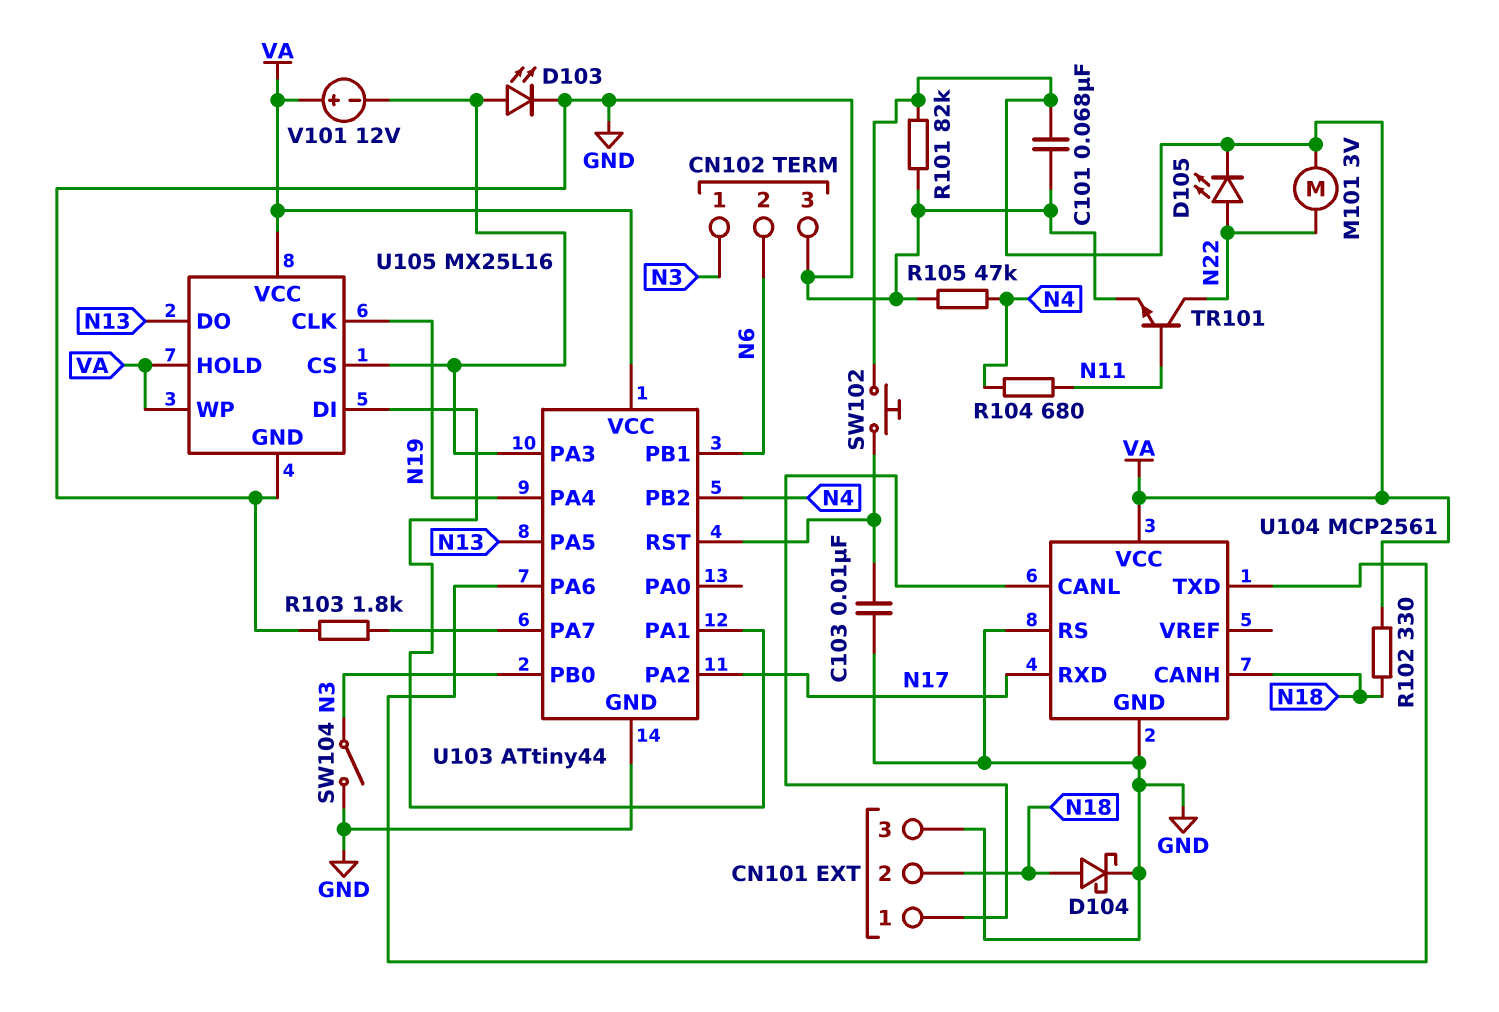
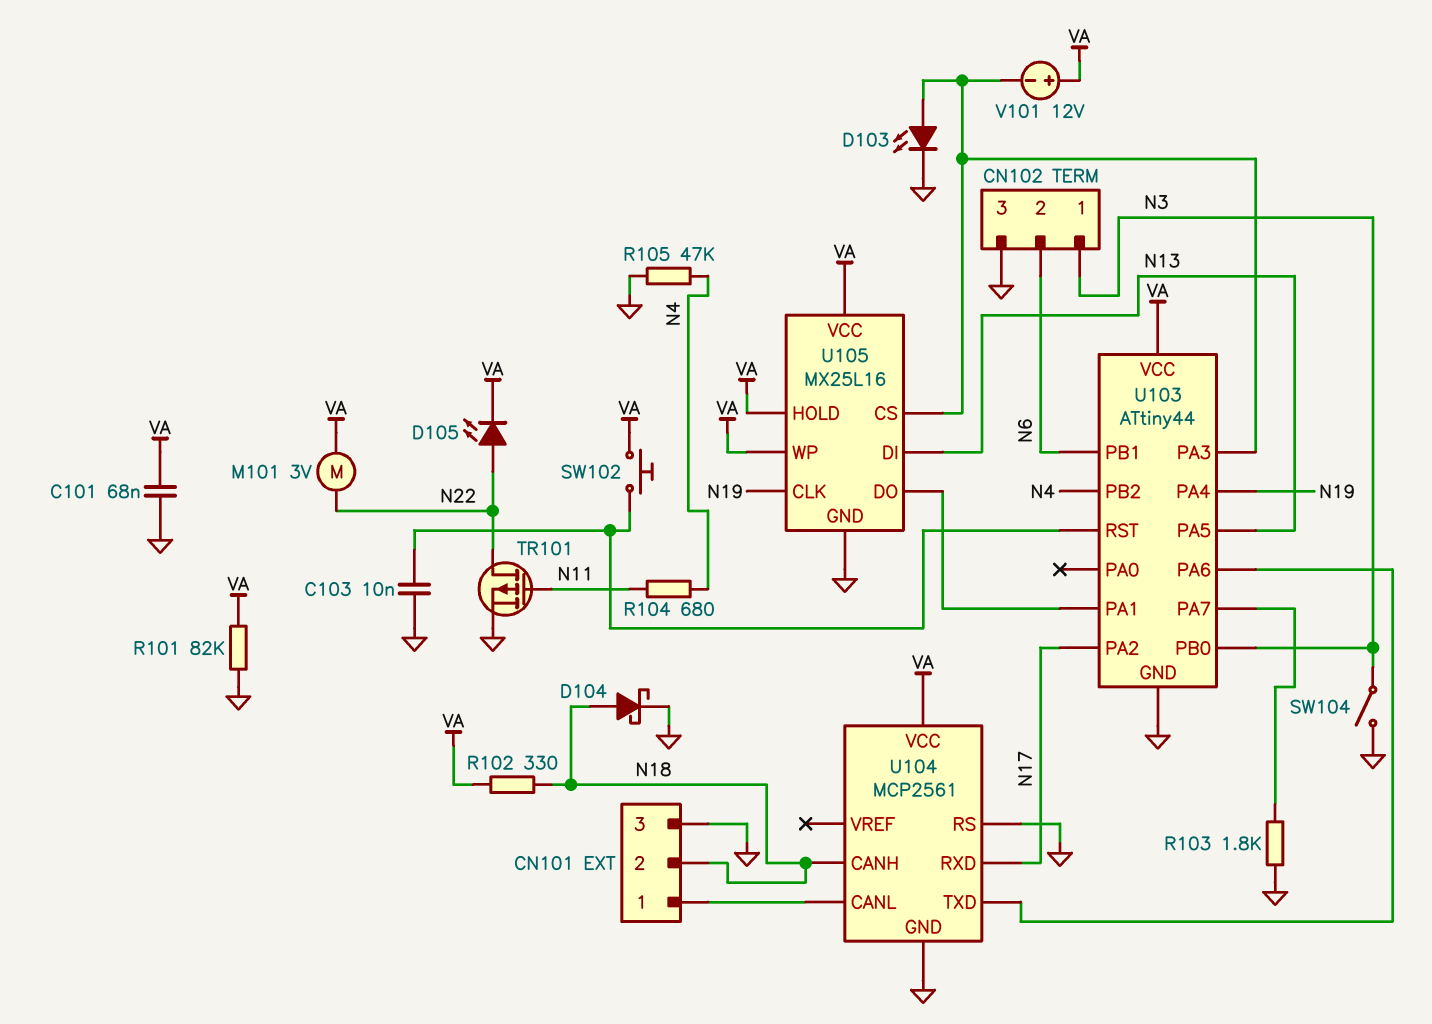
TR101: NPN (B N11, C N22, E GND) -> PMOS (G N11, D N22, S GND)
U105 pin DI: U103/PA1 -> N13
U105 pin DO: N13 -> U103/PA1

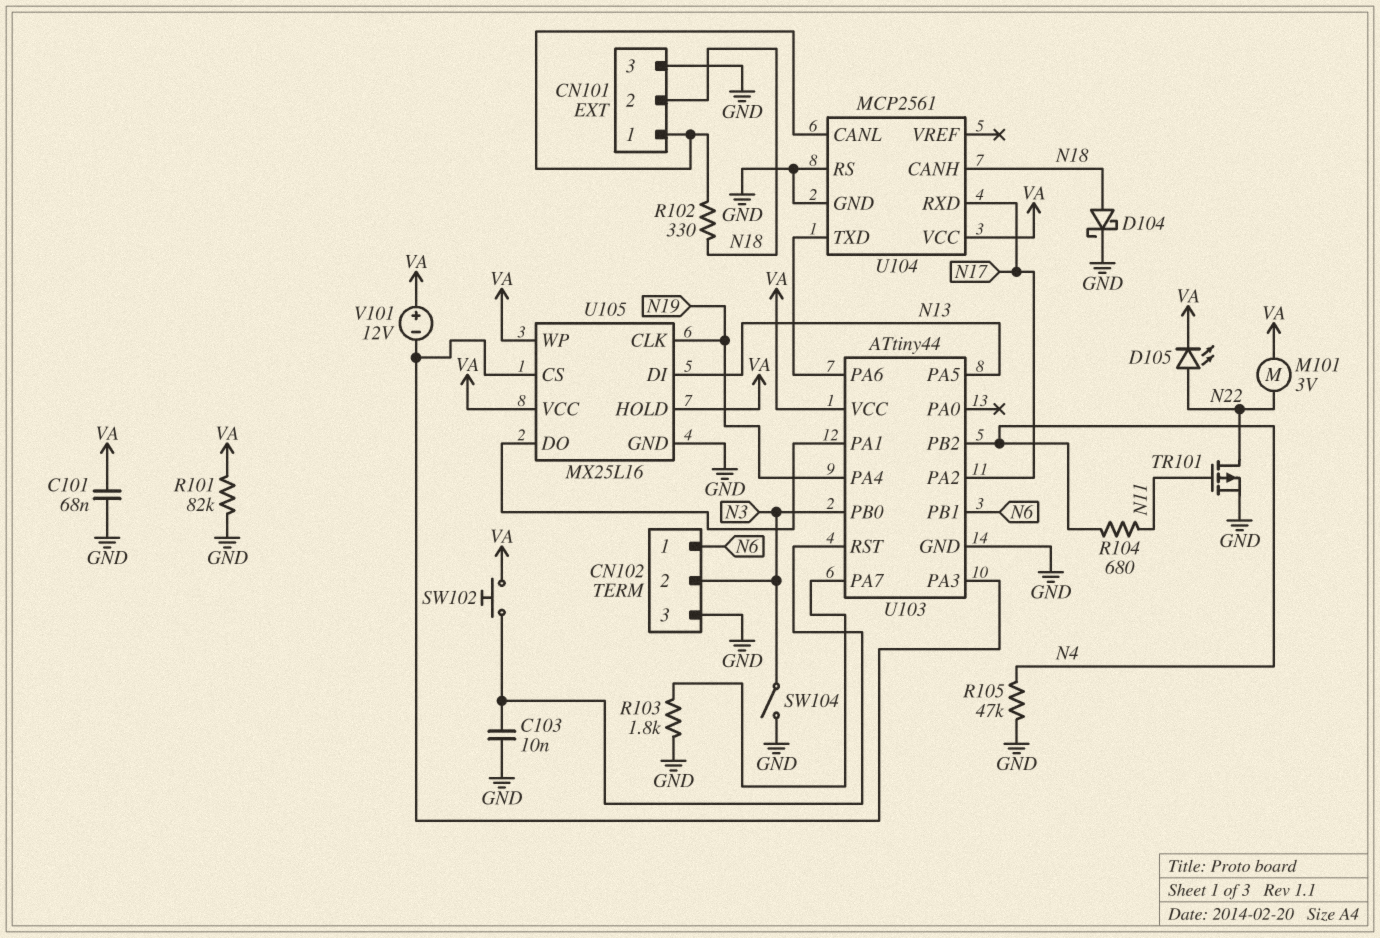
CN102 pin 1: N3 -> N6
CN102 pin 2: N6 -> N3
D103: LED (A U103/PA3, K GND) -> none
R102: 330 (N18, VA) -> 330 (CN101/1, N18)

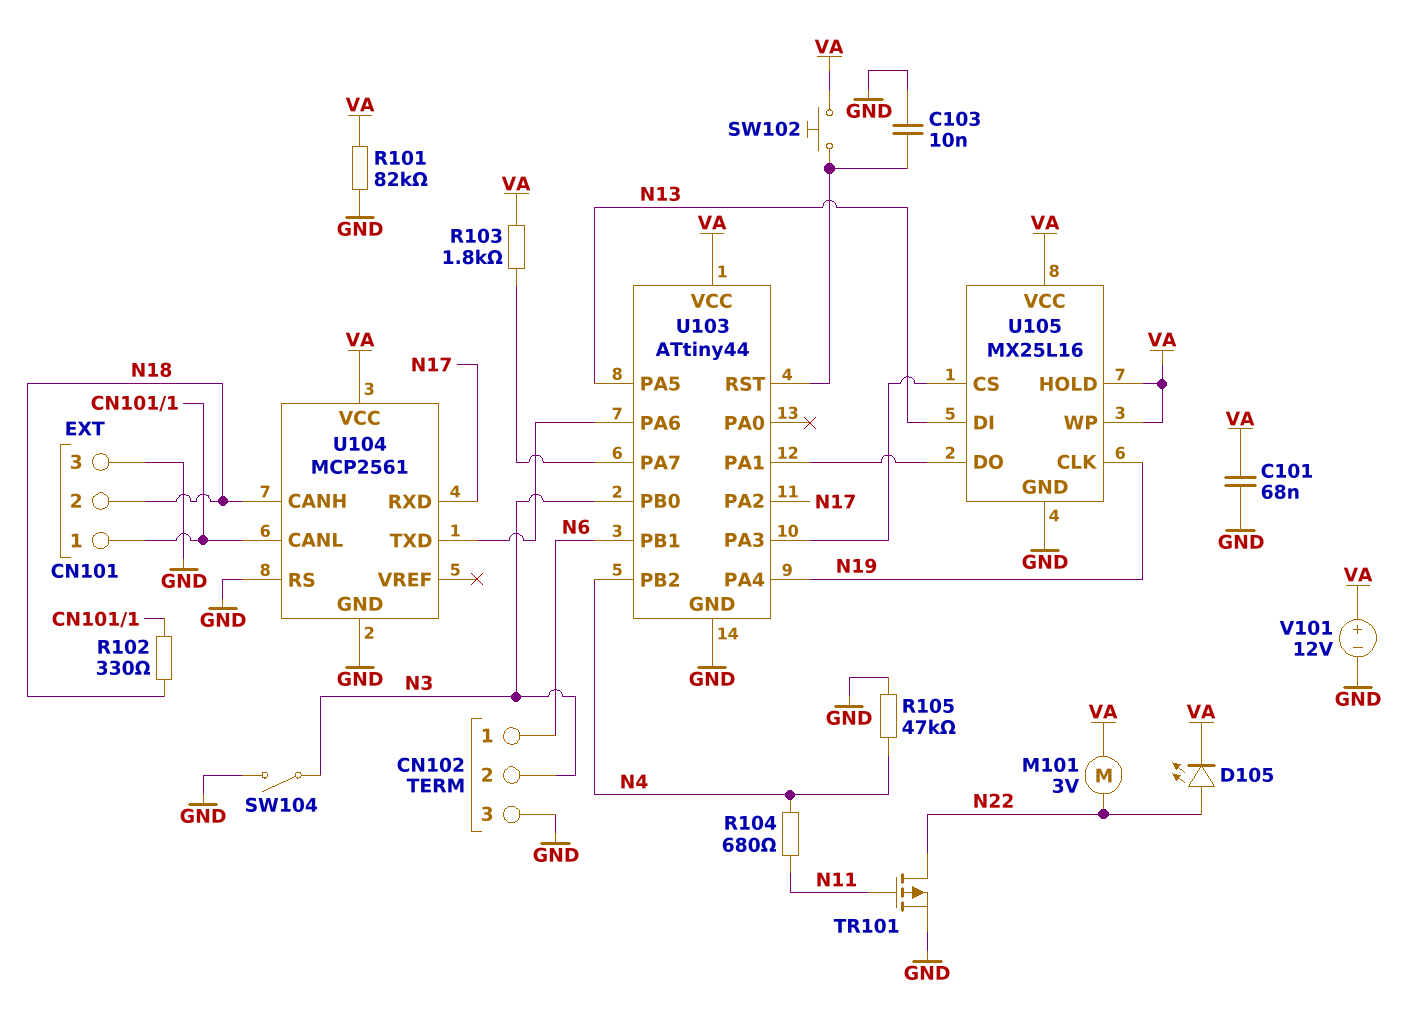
D104: schottky (A N18, K GND) -> none
R103: 1.8k (GND, U103/PA7) -> 1.8k (U103/PA7, VA)
V101: 12V (plus VA, minus U103/PA3) -> 12V (plus VA, minus GND)

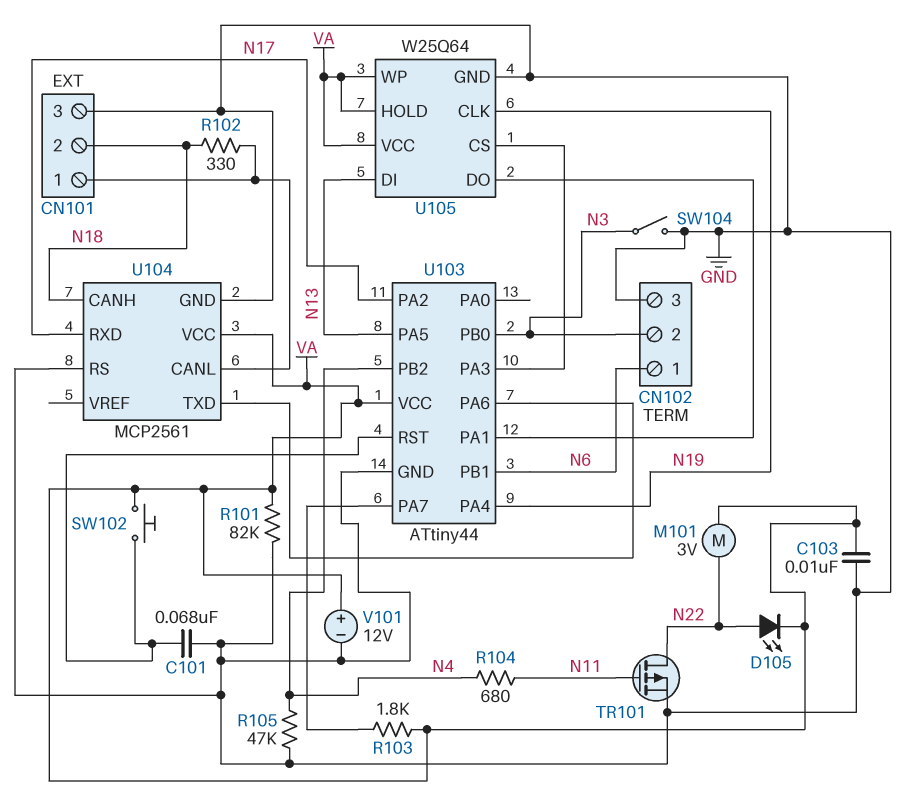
C101: 68nF (GND, VA) -> 68nF (GND, U103/RST)
C103: 10nF (GND, U103/RST) -> 10nF (GND, VA)
U105: MX25L16 -> W25Q64

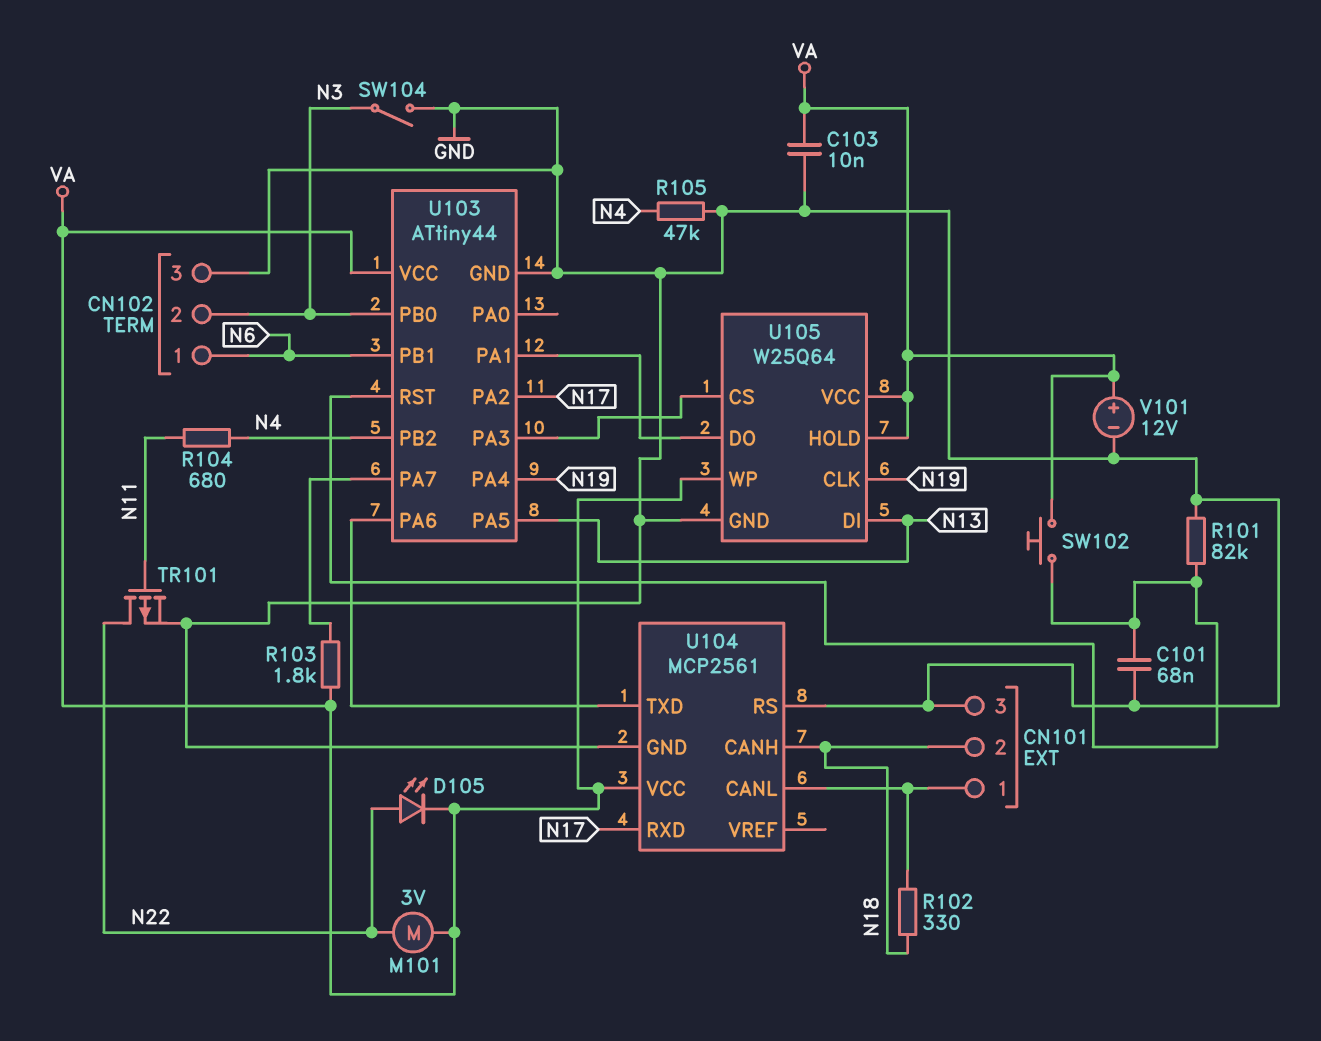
R101: 82k (GND, VA) -> 82k (GND, U103/RST)

